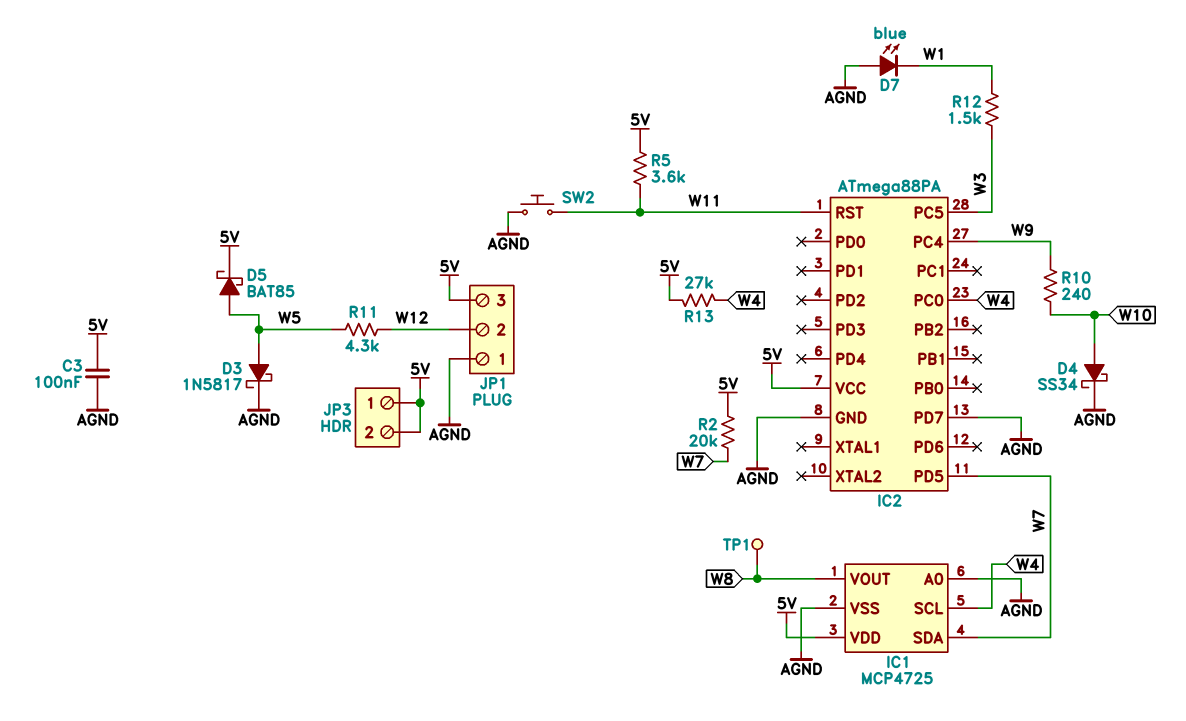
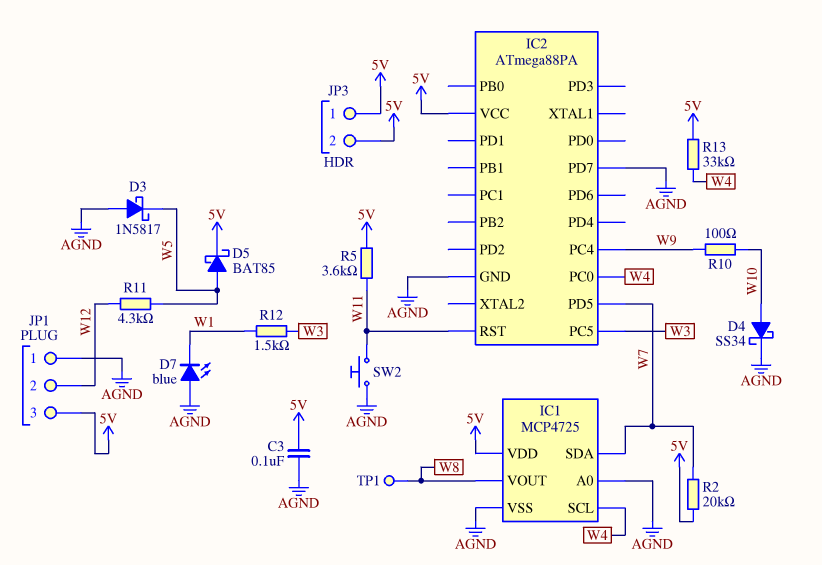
D3: schottky 1N5817 (A W5, K AGND) -> schottky 1N5817 (A AGND, K W5)
R10: 240 (W9, W10) -> 100 (W9, W10)
R13: 27k (5V, W4) -> 33k (5V, W4)

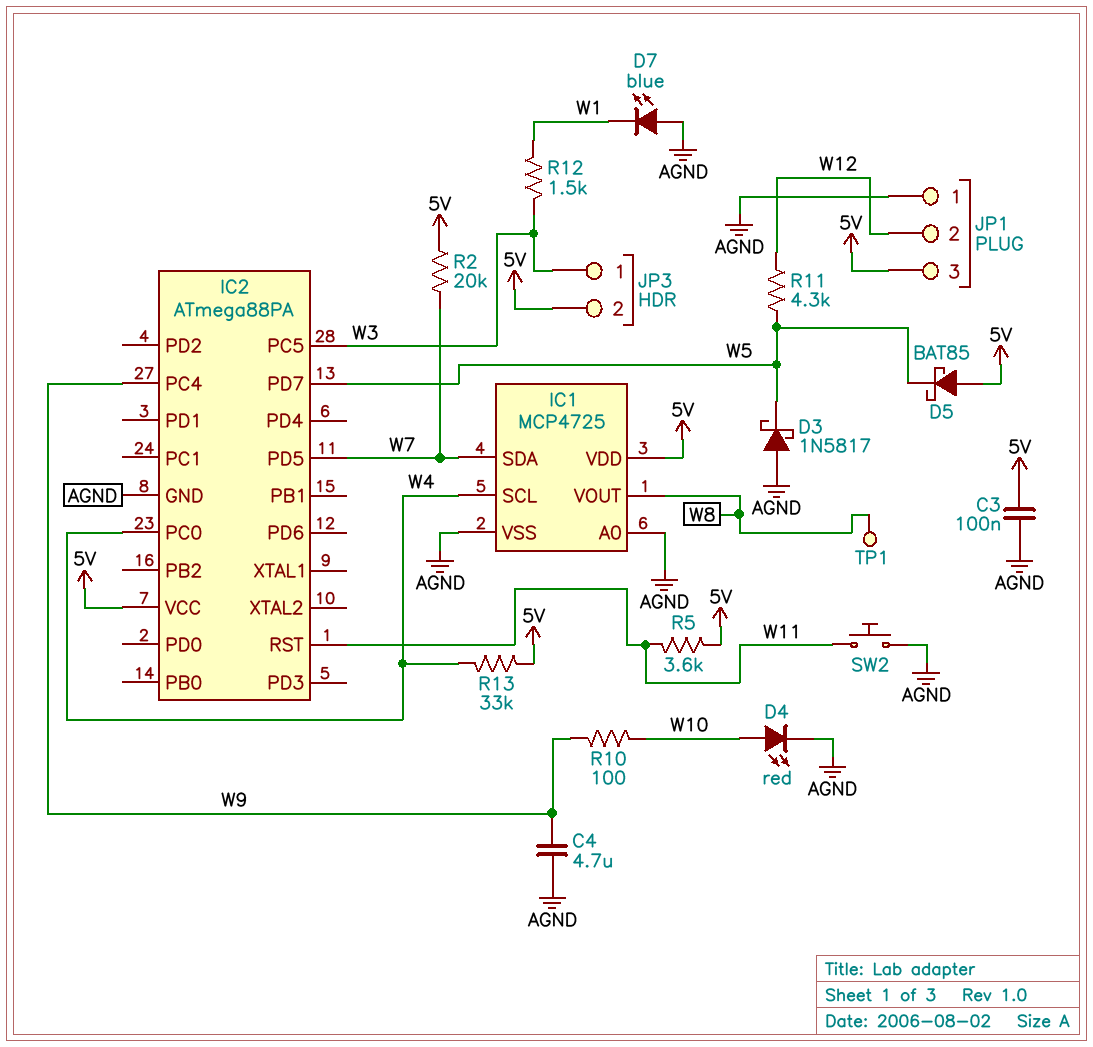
C4: none -> 4.7uF (AGND, W9)
D4: schottky SS34 (A W10, K AGND) -> LED red (A W10, K AGND)
D5: schottky BAT85 (A W5, K 5V) -> schottky BAT85 (A 5V, K W5)
IC2 pin PD7: AGND -> W5
JP3 pin 1: 5V -> W3

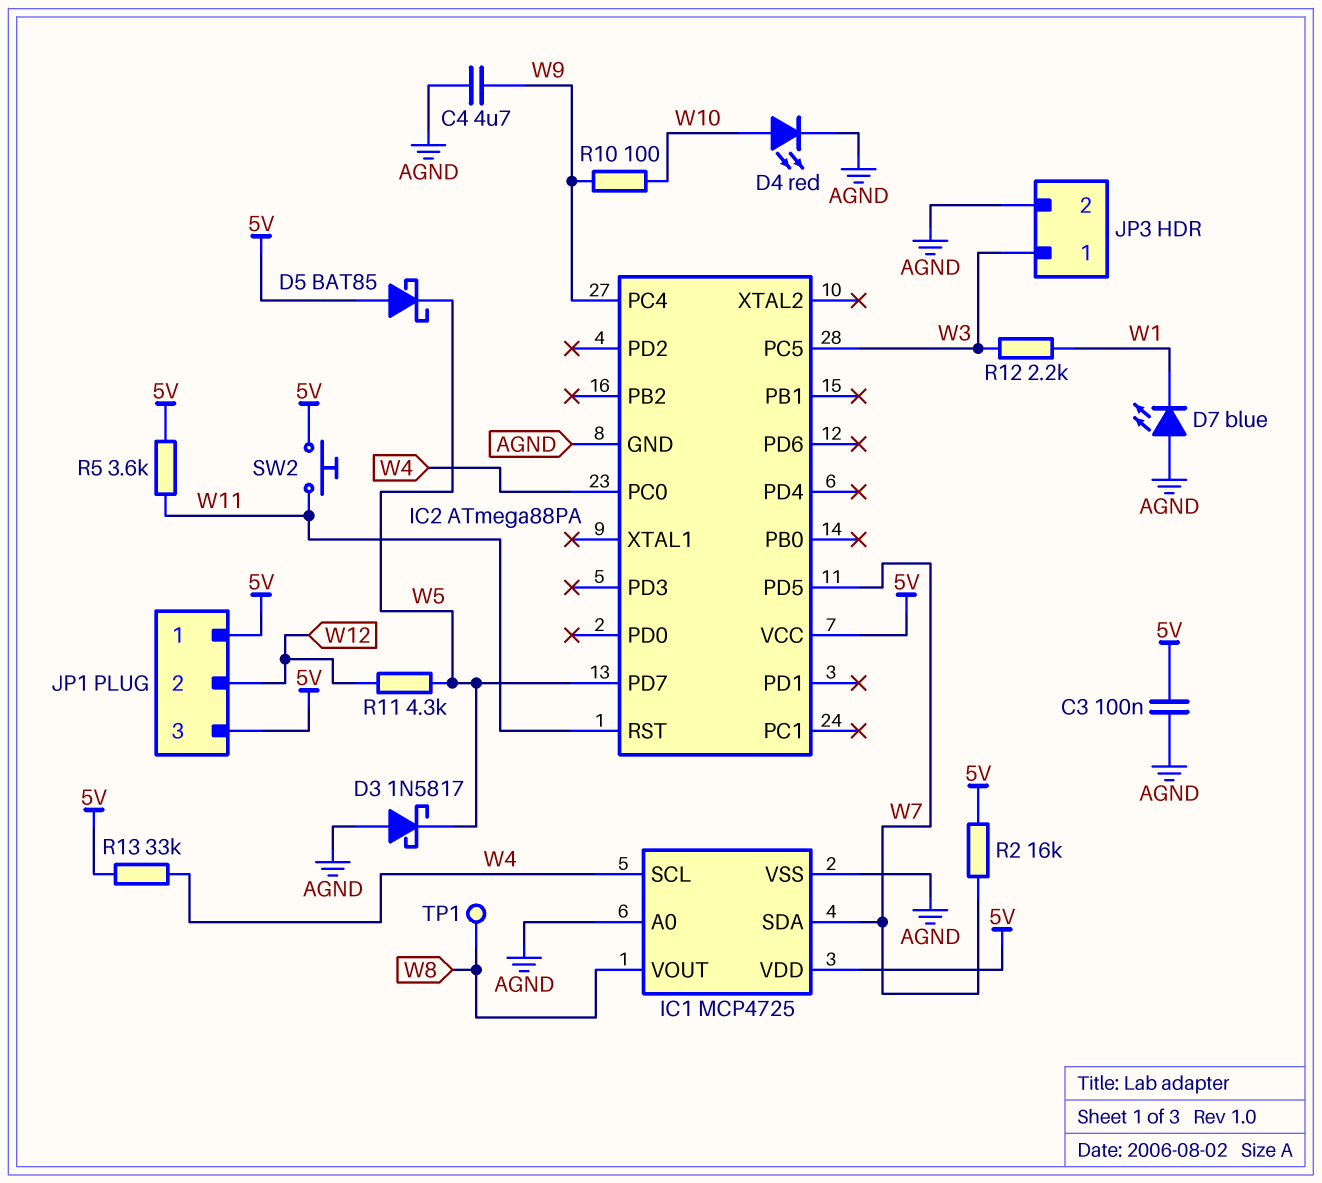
JP1 pin 1: AGND -> 5V
JP3 pin 2: 5V -> AGND
R2: 20k (5V, W7) -> 16k (5V, W7)
R12: 1.5k (W1, W3) -> 2.2k (W1, W3)
SW2: button (AGND, W11) -> button (5V, W11)

